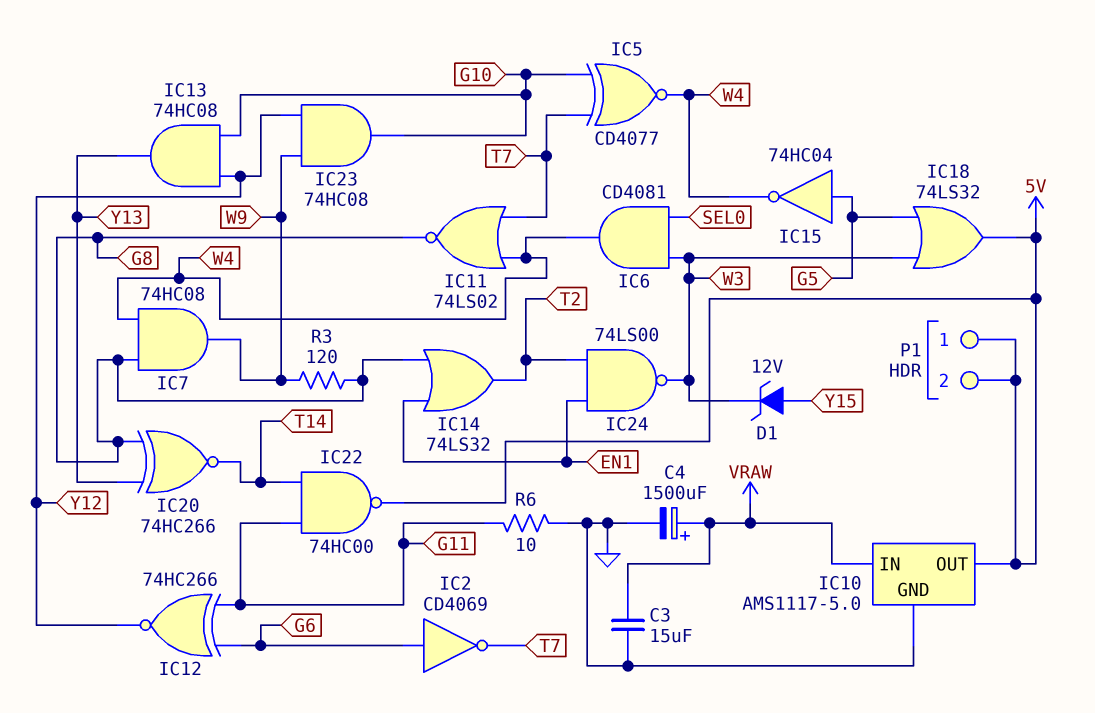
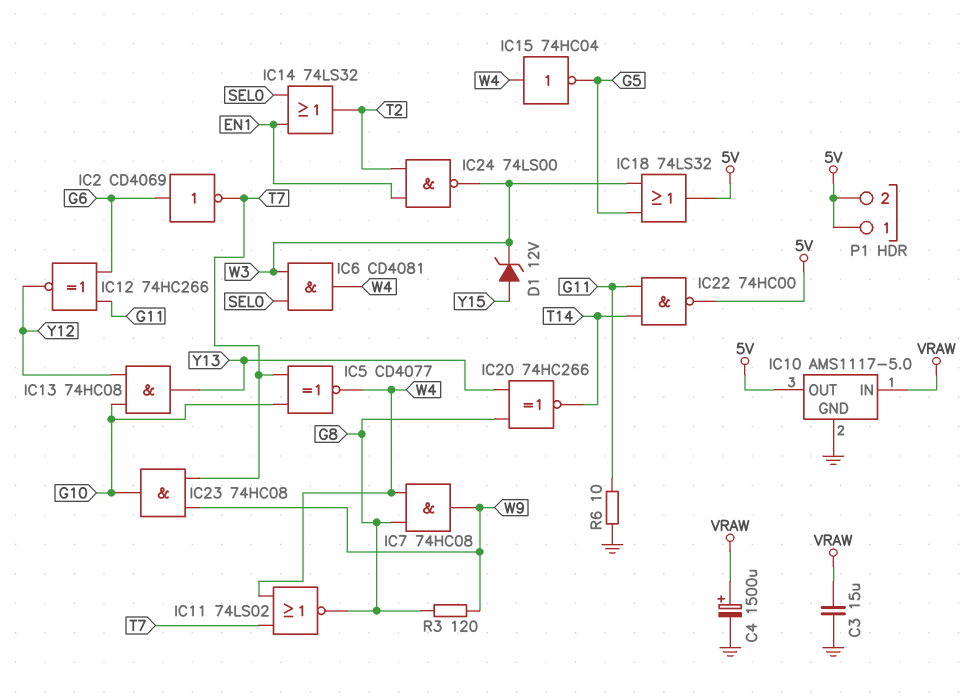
IC14: OR 74LS32 (in EN1, in G8, out T2) -> OR 74LS32 (in EN1, in SEL0, out T2)
IC15: NOT 74HC04 (in G5, out W4) -> NOT 74HC04 (in W4, out G5)
IC23: AND 74HC08 (in W9, in Y12, out G10) -> AND 74HC08 (in T7, in W9, out G10)

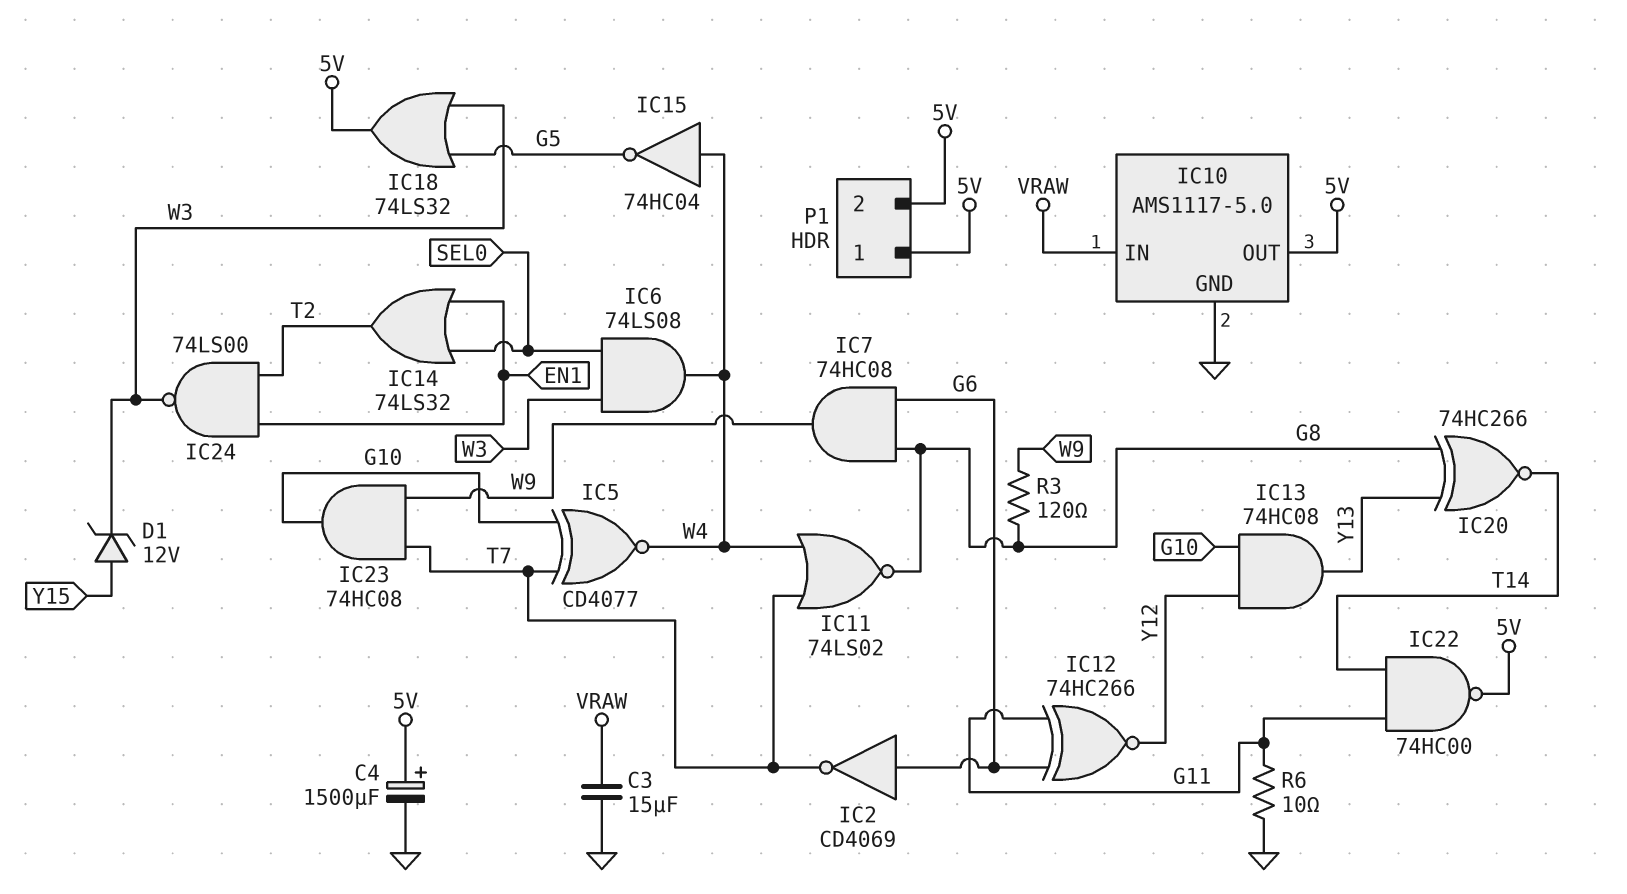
C4: 1500uF (plus VRAW, minus GND) -> 1500uF (plus 5V, minus GND)
IC6: AND CD4081 (in SEL0, in W3, out W4) -> AND 74LS08 (in SEL0, in W3, out W4)
IC7: AND 74HC08 (in G8, in W4, out W9) -> AND 74HC08 (in G6, in G8, out W9)

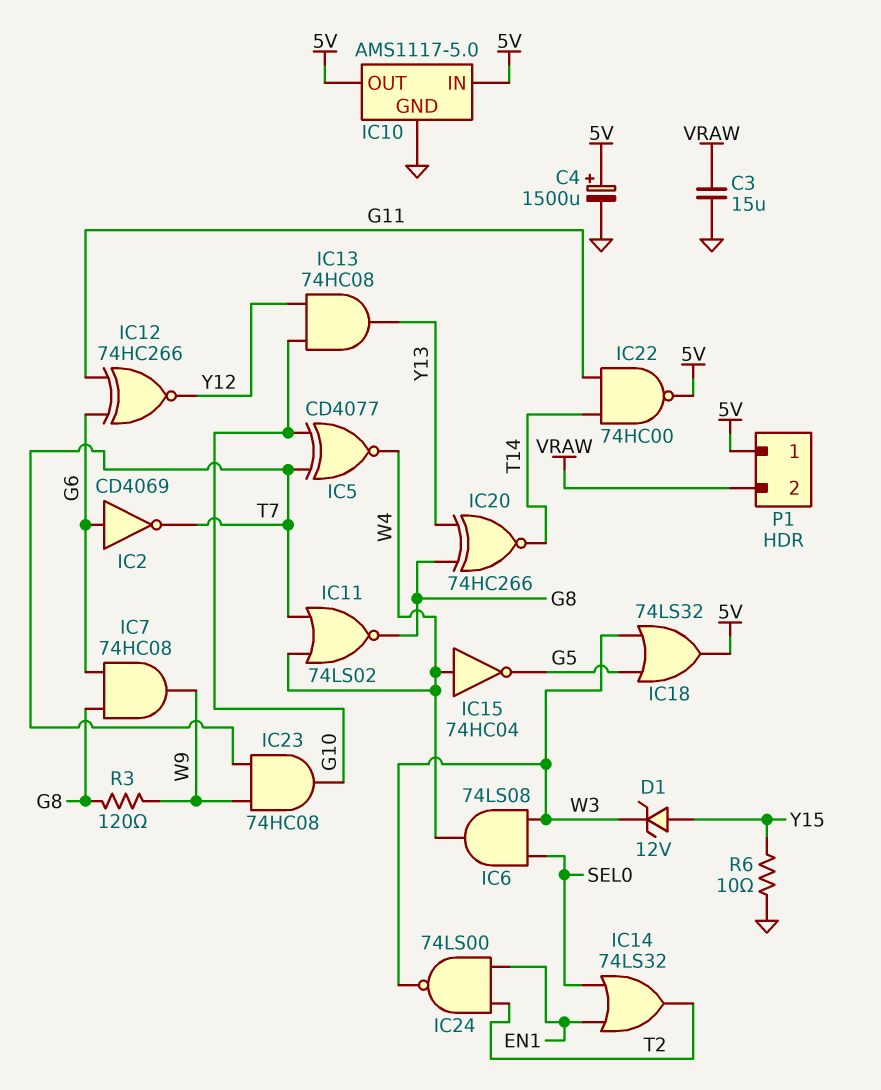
IC10 pin IN: VRAW -> 5V
P1 pin 2: 5V -> VRAW
R6: 10 (G11, GND) -> 10 (GND, Y15)

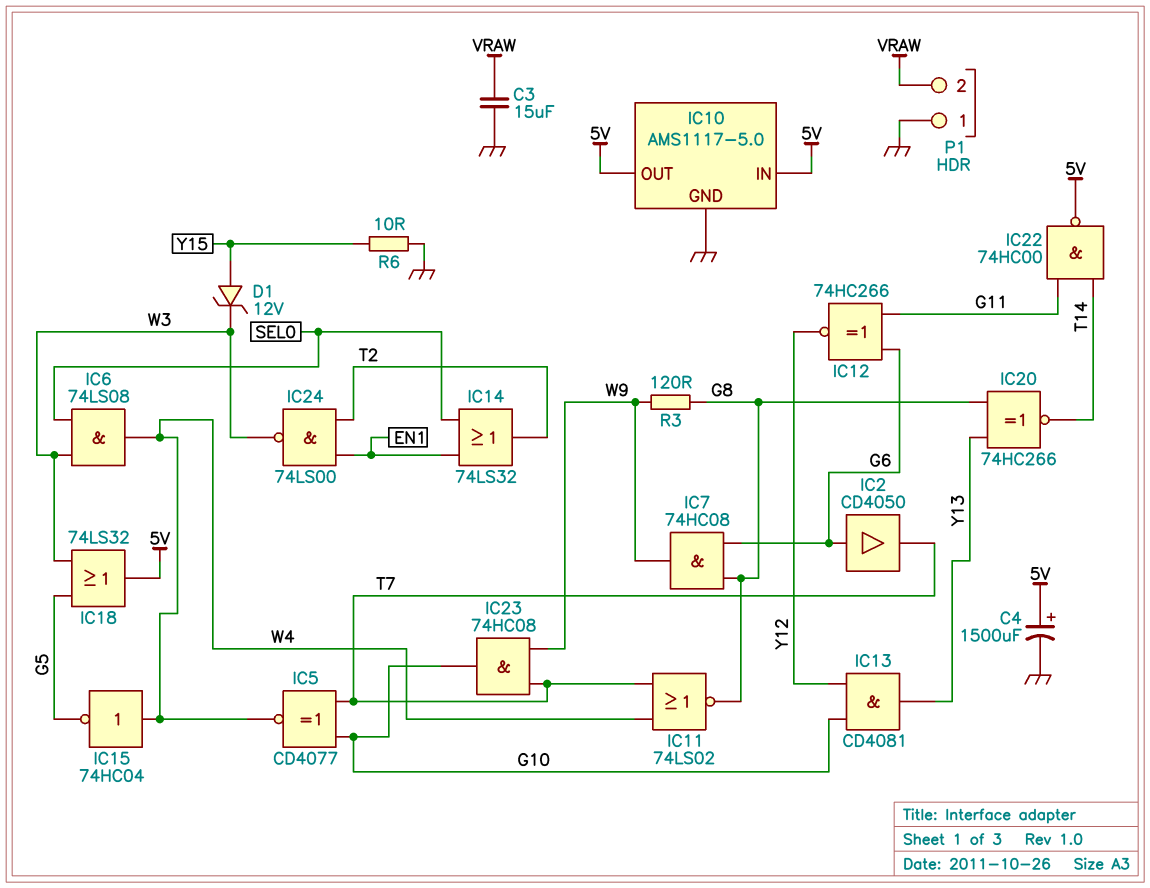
IC2: NOT CD4069 (in G6, out T7) -> buffer CD4050 (in G6, out T7)
IC13: AND 74HC08 (in G10, in Y12, out Y13) -> AND CD4081 (in G10, in Y12, out Y13)
P1 pin 1: 5V -> GND

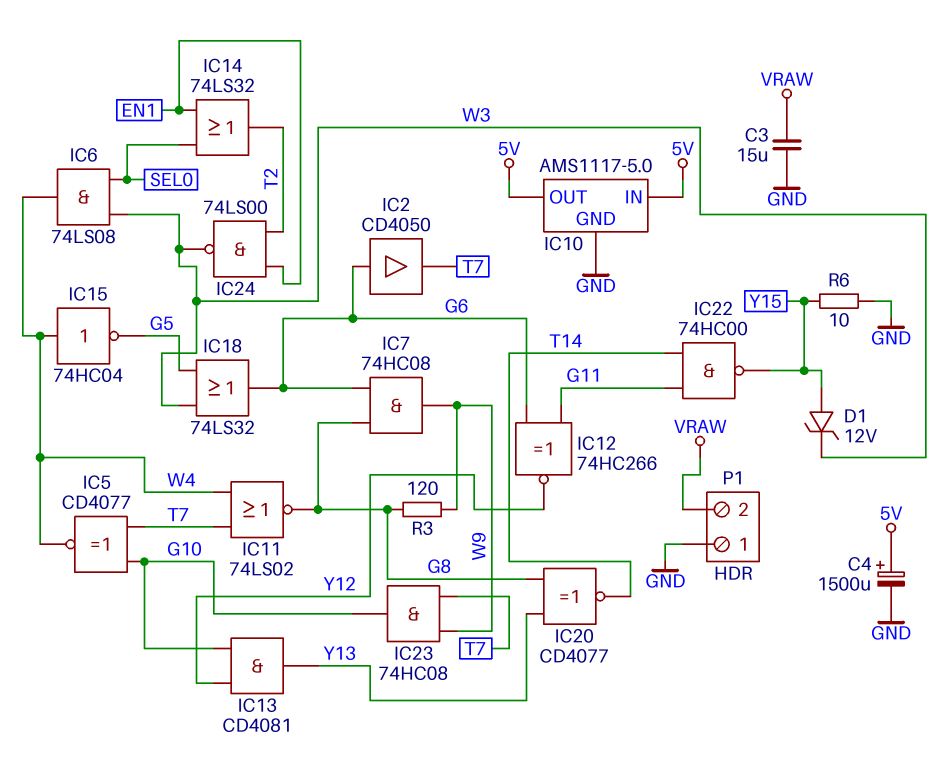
IC18: OR 74LS32 (in G5, in W3, out 5V) -> OR 74LS32 (in G5, in W3, out G6)
IC20: XNOR 74HC266 (in G8, in Y13, out T14) -> XNOR CD4077 (in G8, in Y13, out T14)
IC22: NAND 74HC00 (in G11, in T14, out 5V) -> NAND 74HC00 (in G11, in T14, out Y15)

